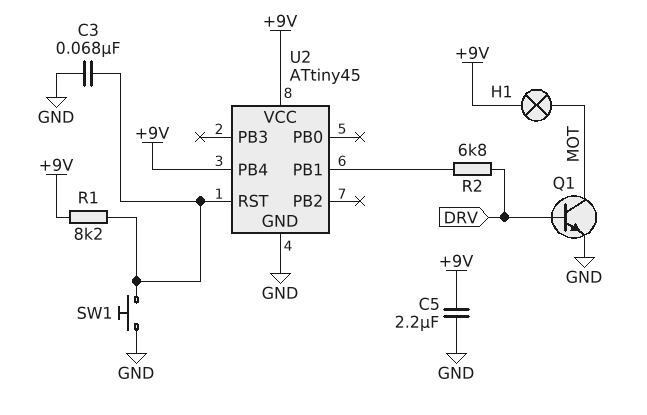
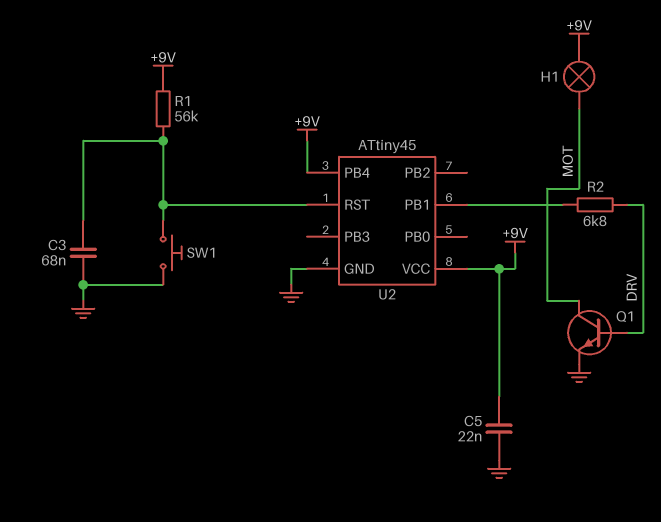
C5: 2.2uF (+9V, GND) -> 22nF (+9V, GND)
R1: 8.2k (+9V, U2/RST) -> 56k (+9V, U2/RST)

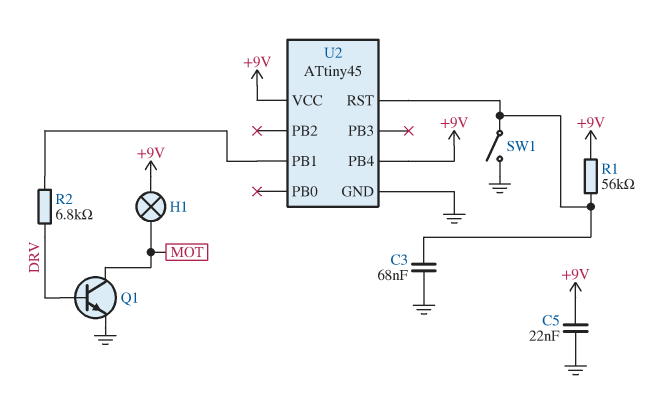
SW1: button (GND, U2/RST) -> switch (GND, U2/RST)

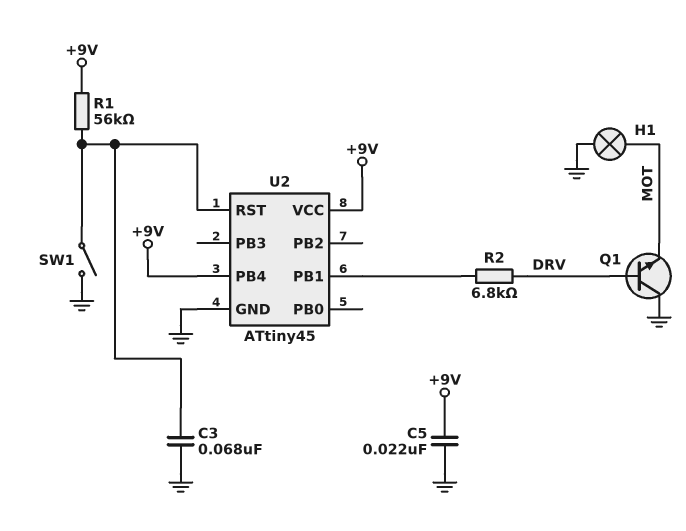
H1: lamp (+9V, MOT) -> lamp (GND, MOT)
Q1: NPN (B DRV, C MOT, E GND) -> NPN (B DRV, C GND, E MOT)

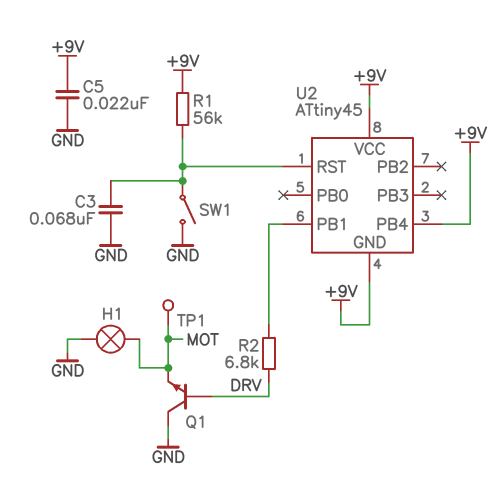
TP1: none -> test point (MOT)
U2 pin GND: GND -> +9V

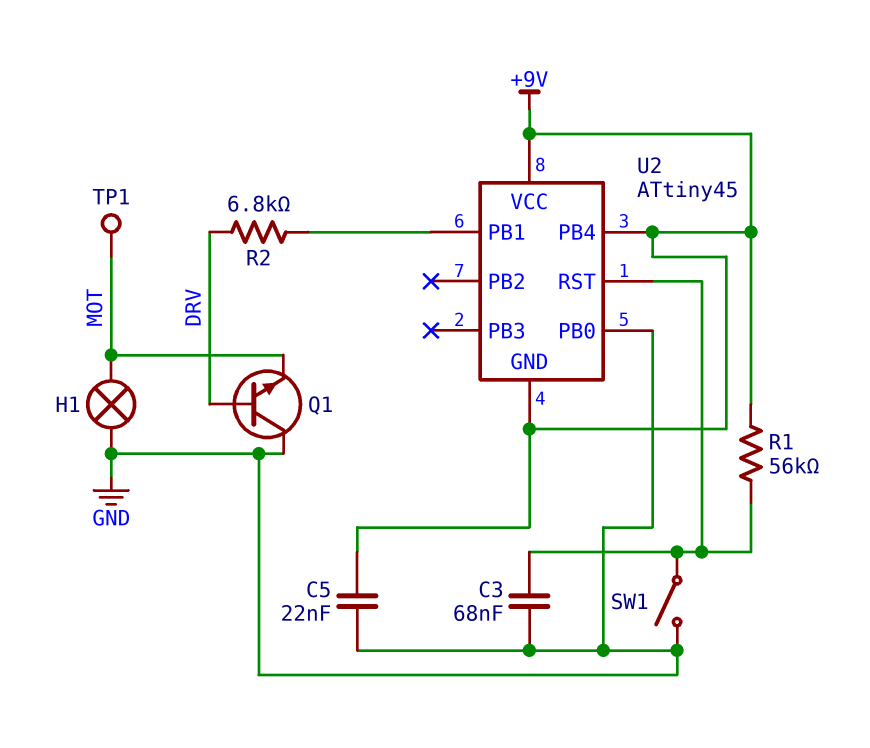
U2 pin PB0: none -> GND

